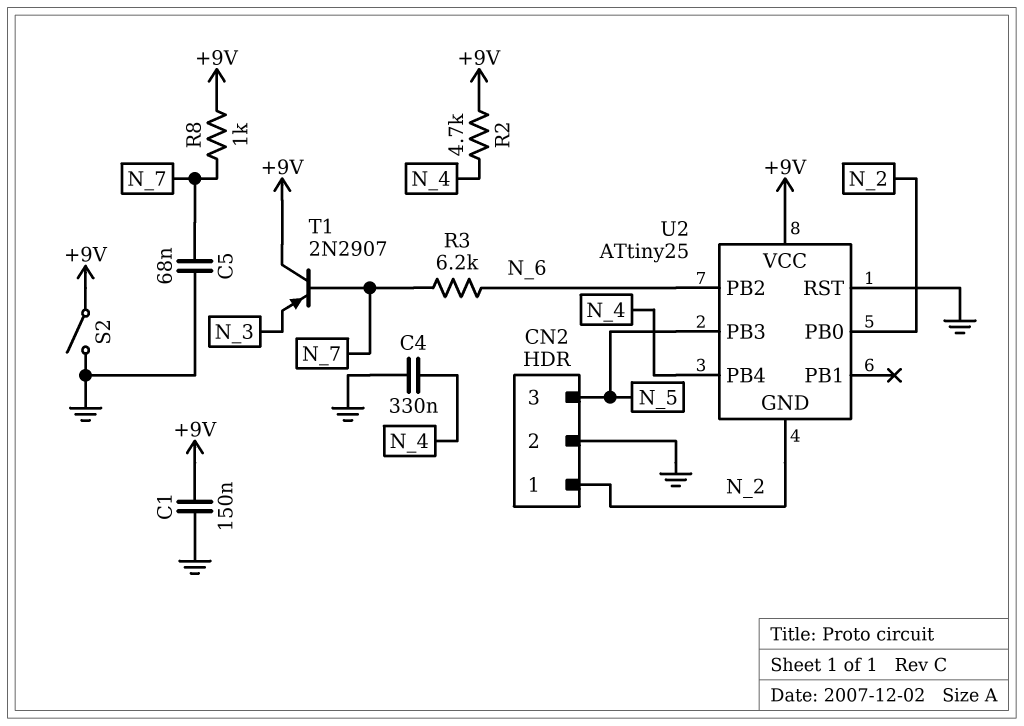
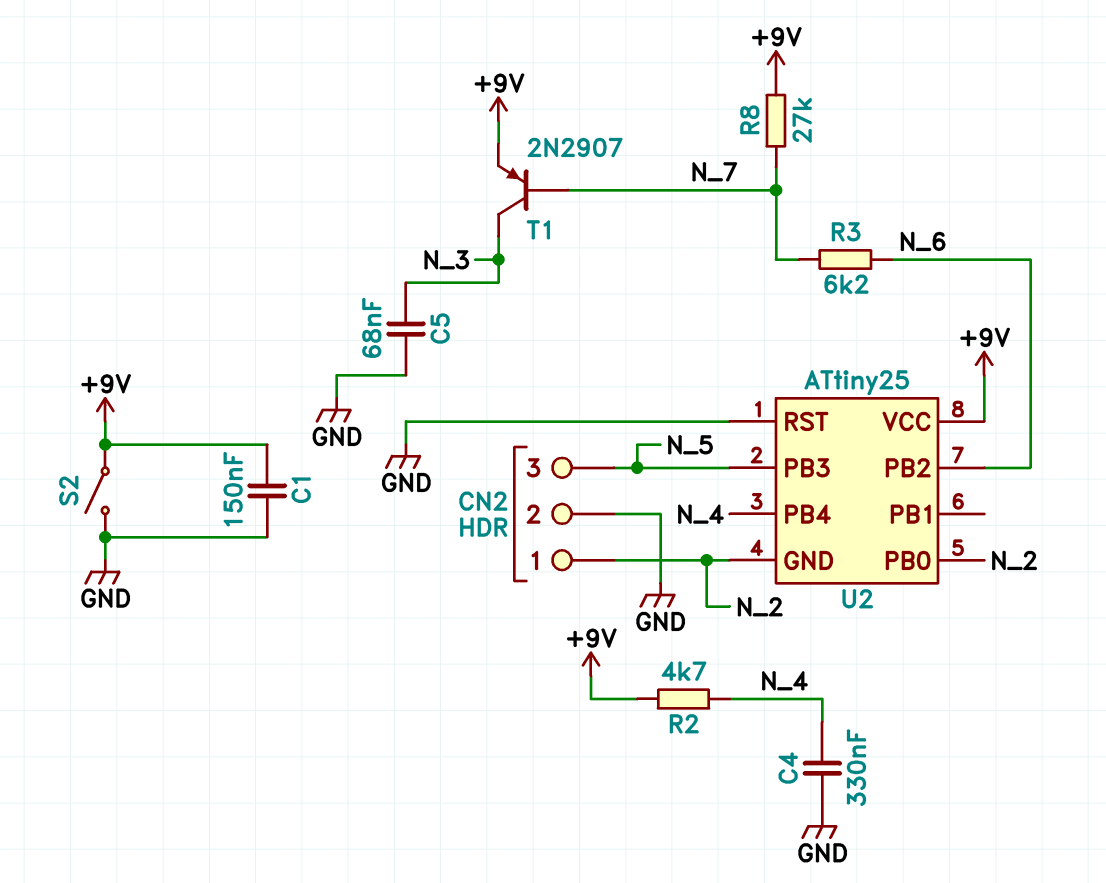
C5: 68nF (GND, N_7) -> 68nF (GND, N_3)
R8: 1k (+9V, N_7) -> 27k (+9V, N_7)
T1: PNP 2N2907 (B N_7, C +9V, E N_3) -> PNP 2N2907 (B N_7, C N_3, E +9V)

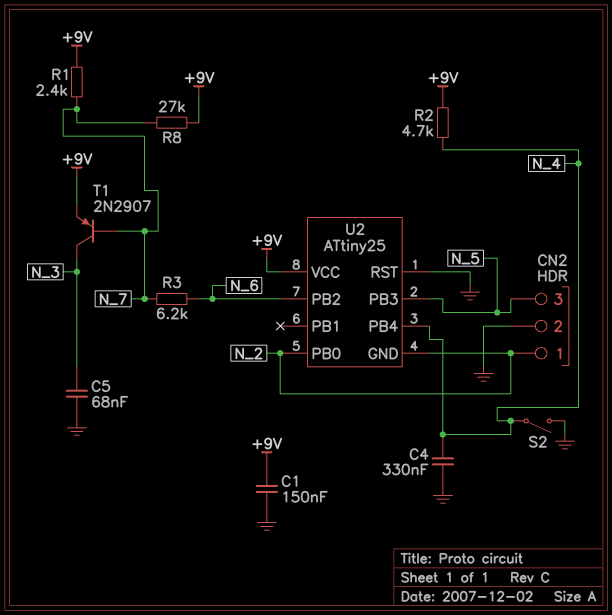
R1: none -> 2.4k (+9V, N_7)
S2: switch (+9V, GND) -> switch (GND, N_4)

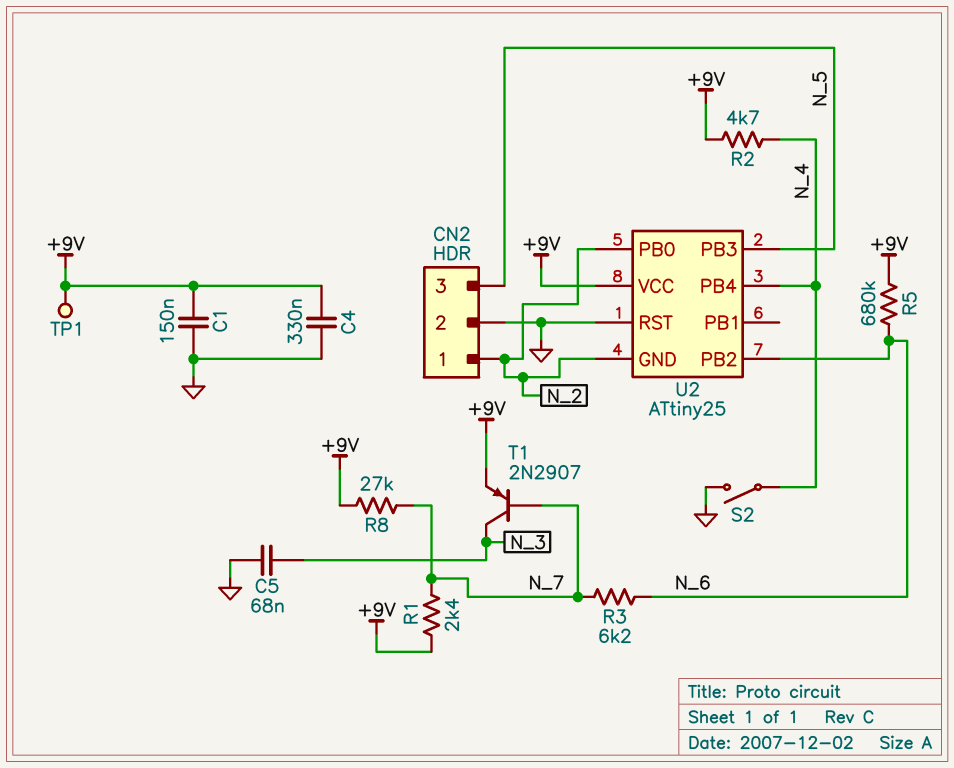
C4: 330nF (GND, N_4) -> 330nF (+9V, GND)
R5: none -> 680k (+9V, N_6)
TP1: none -> test point (+9V)

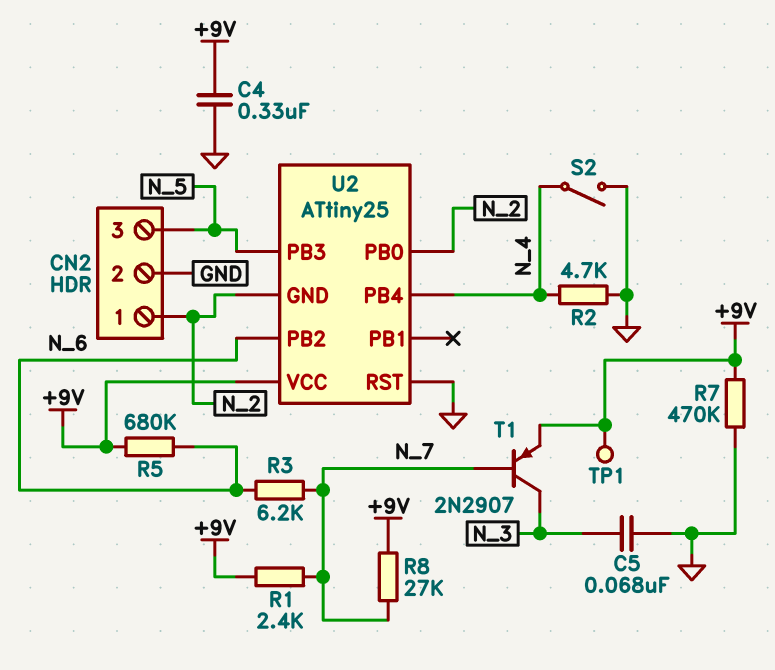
C1: 150nF (+9V, GND) -> none
R2: 4.7k (+9V, N_4) -> 4.7k (GND, N_4)
R7: none -> 470k (+9V, GND)

